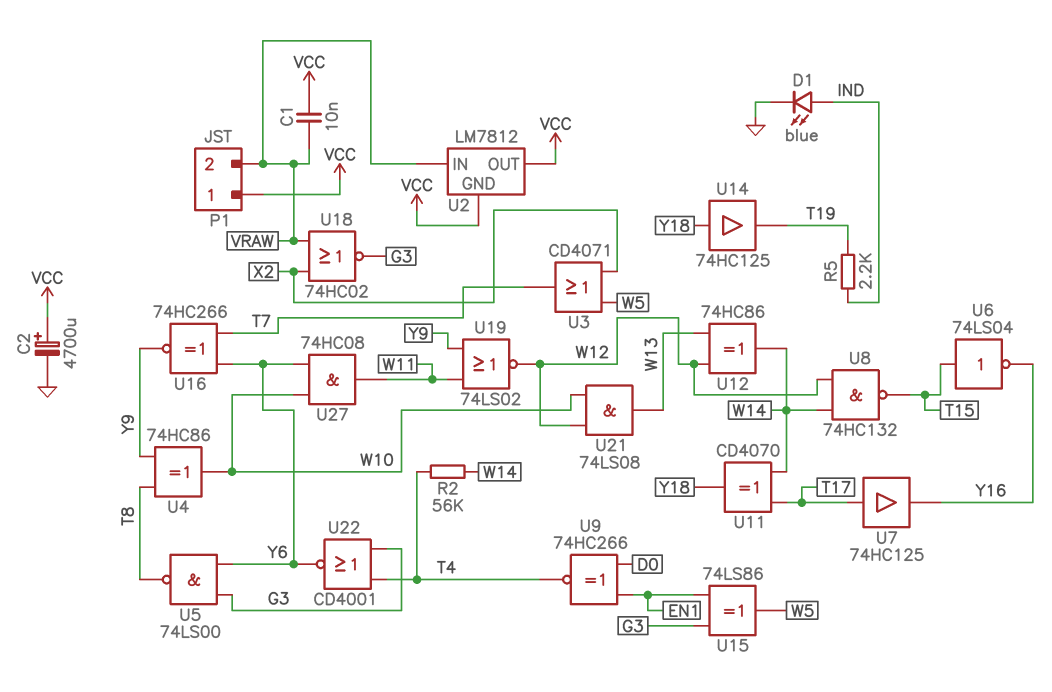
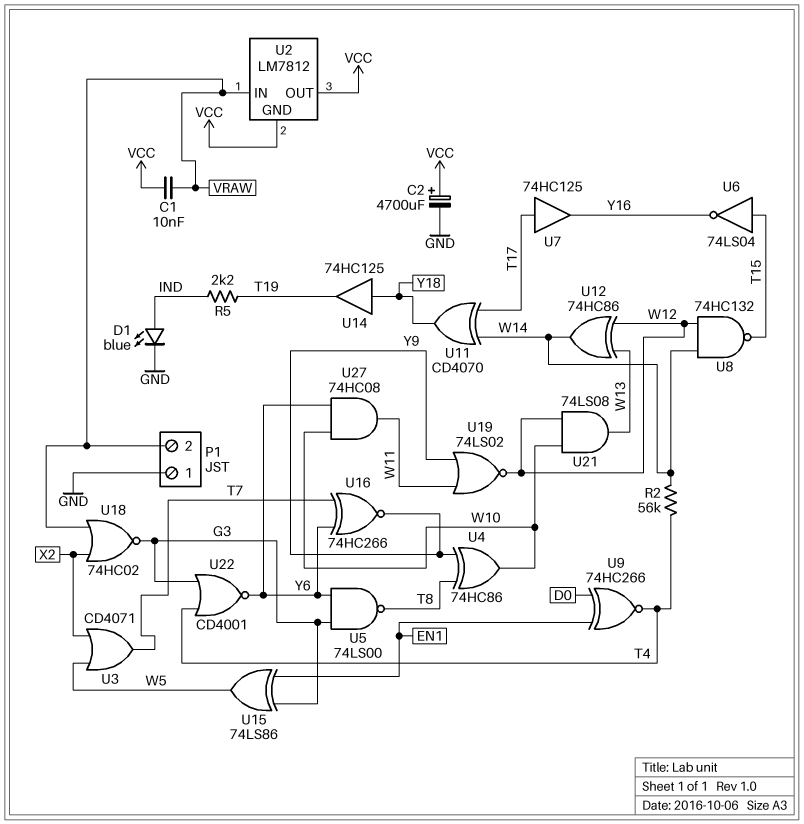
P1 pin 1: VCC -> GND

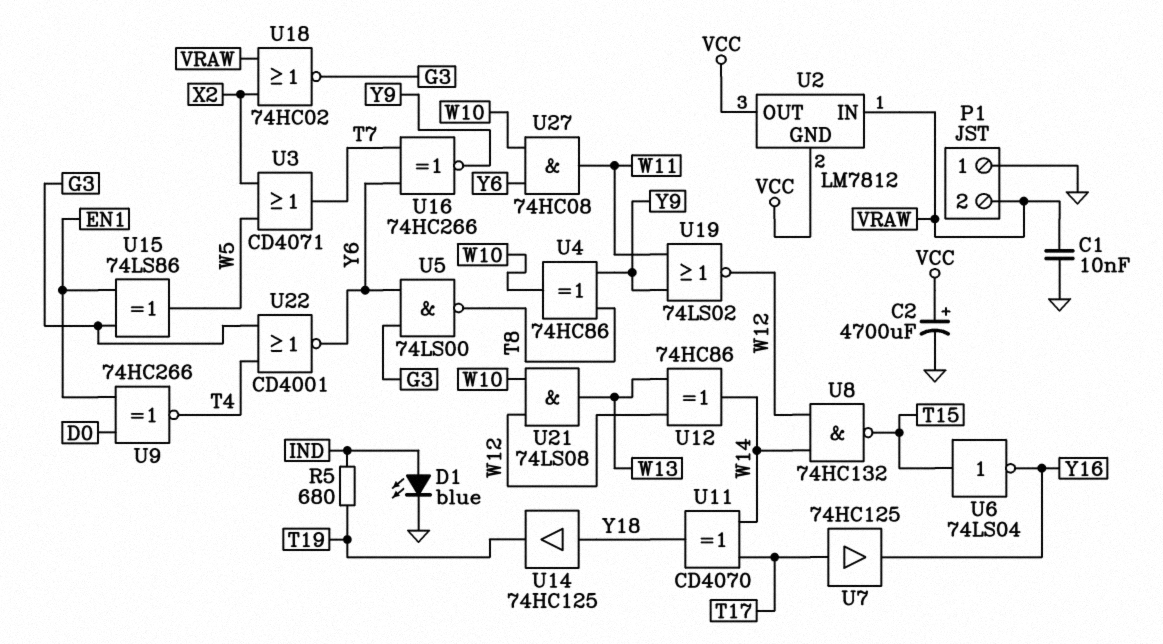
C1: 10nF (VCC, VRAW) -> 10nF (GND, VRAW)
R2: 56k (T4, W14) -> none
R5: 2.2k (IND, T19) -> 680 (IND, T19)

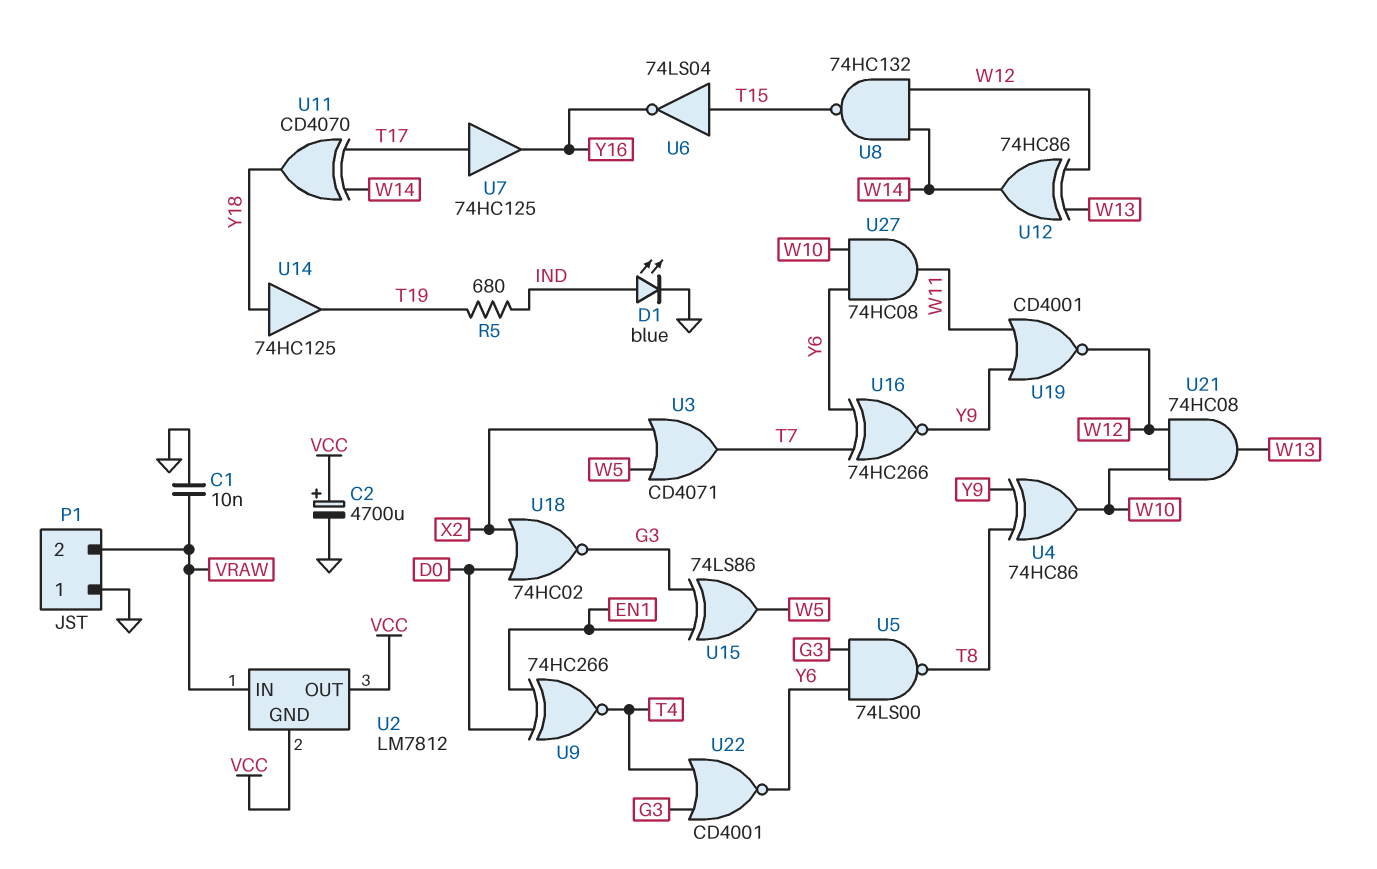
U18: NOR 74HC02 (in VRAW, in X2, out G3) -> NOR 74HC02 (in D0, in X2, out G3)
U19: NOR 74LS02 (in W11, in Y9, out W12) -> NOR CD4001 (in W11, in Y9, out W12)
U21: AND 74LS08 (in W10, in W12, out W13) -> AND 74HC08 (in W10, in W12, out W13)

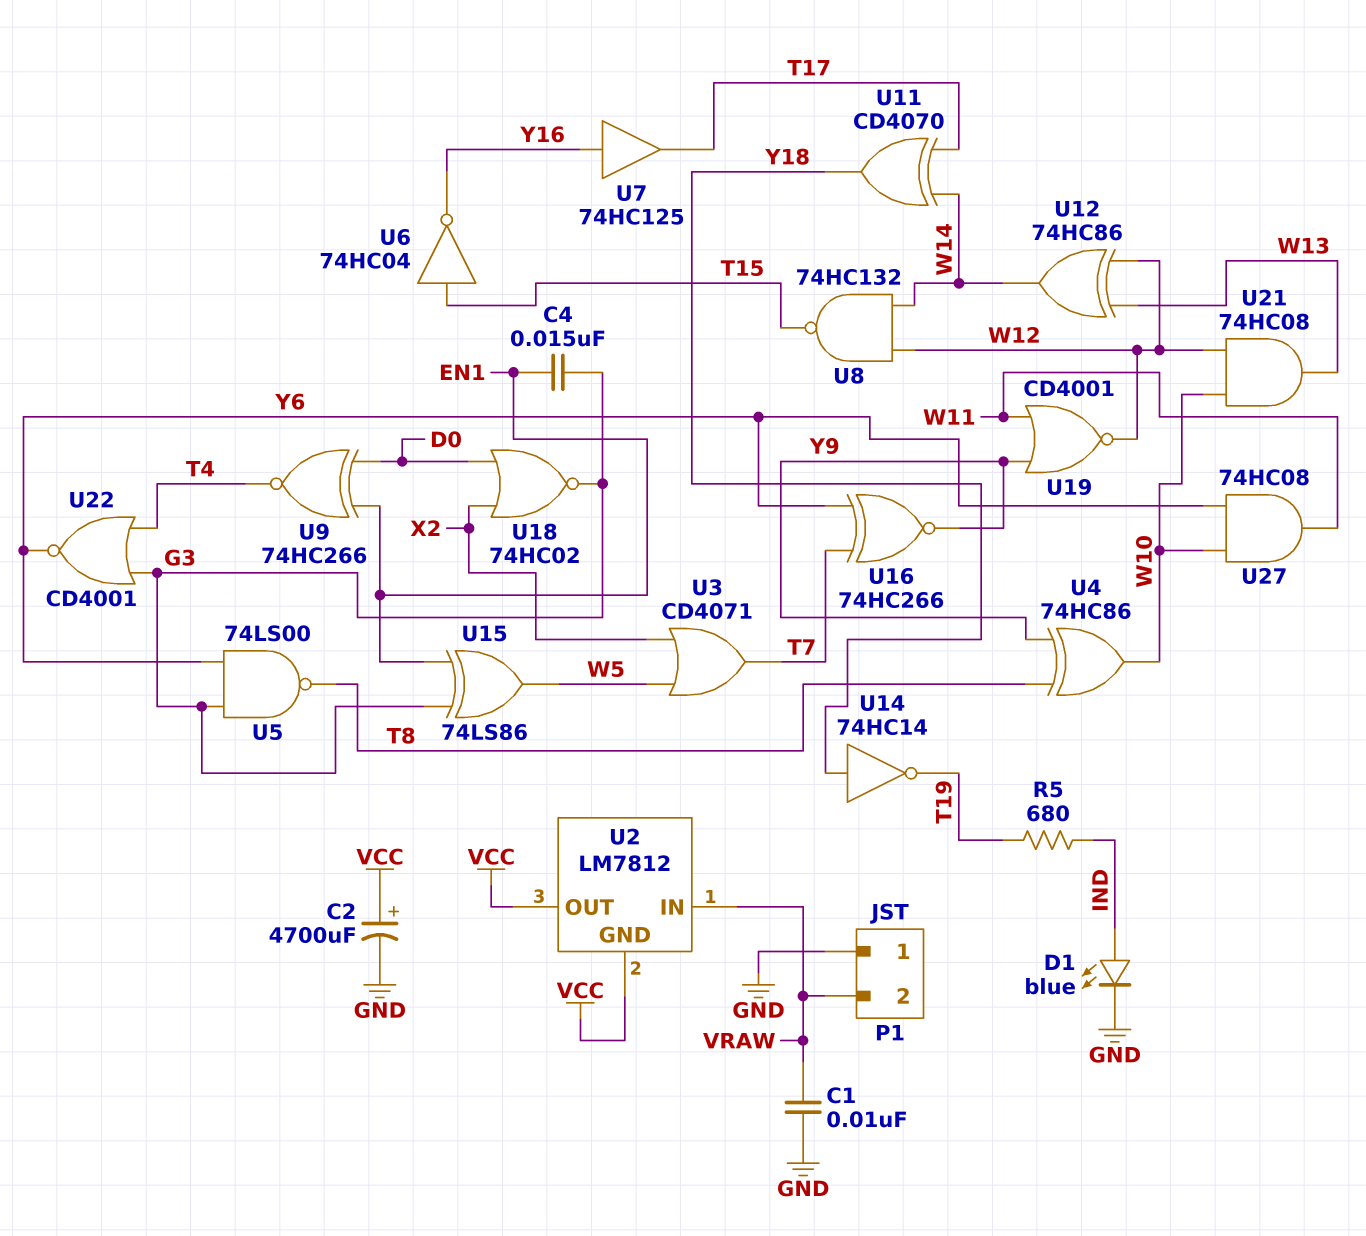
C4: none -> 15nF (EN1, G3)
U6: NOT 74LS04 (in T15, out Y16) -> NOT 74HC04 (in T15, out Y16)
U7: buffer 74HC125 (in T17, out Y16) -> buffer 74HC125 (in Y16, out T17)
U14: buffer 74HC125 (in Y18, out T19) -> NOT 74HC14 (in Y18, out T19)

